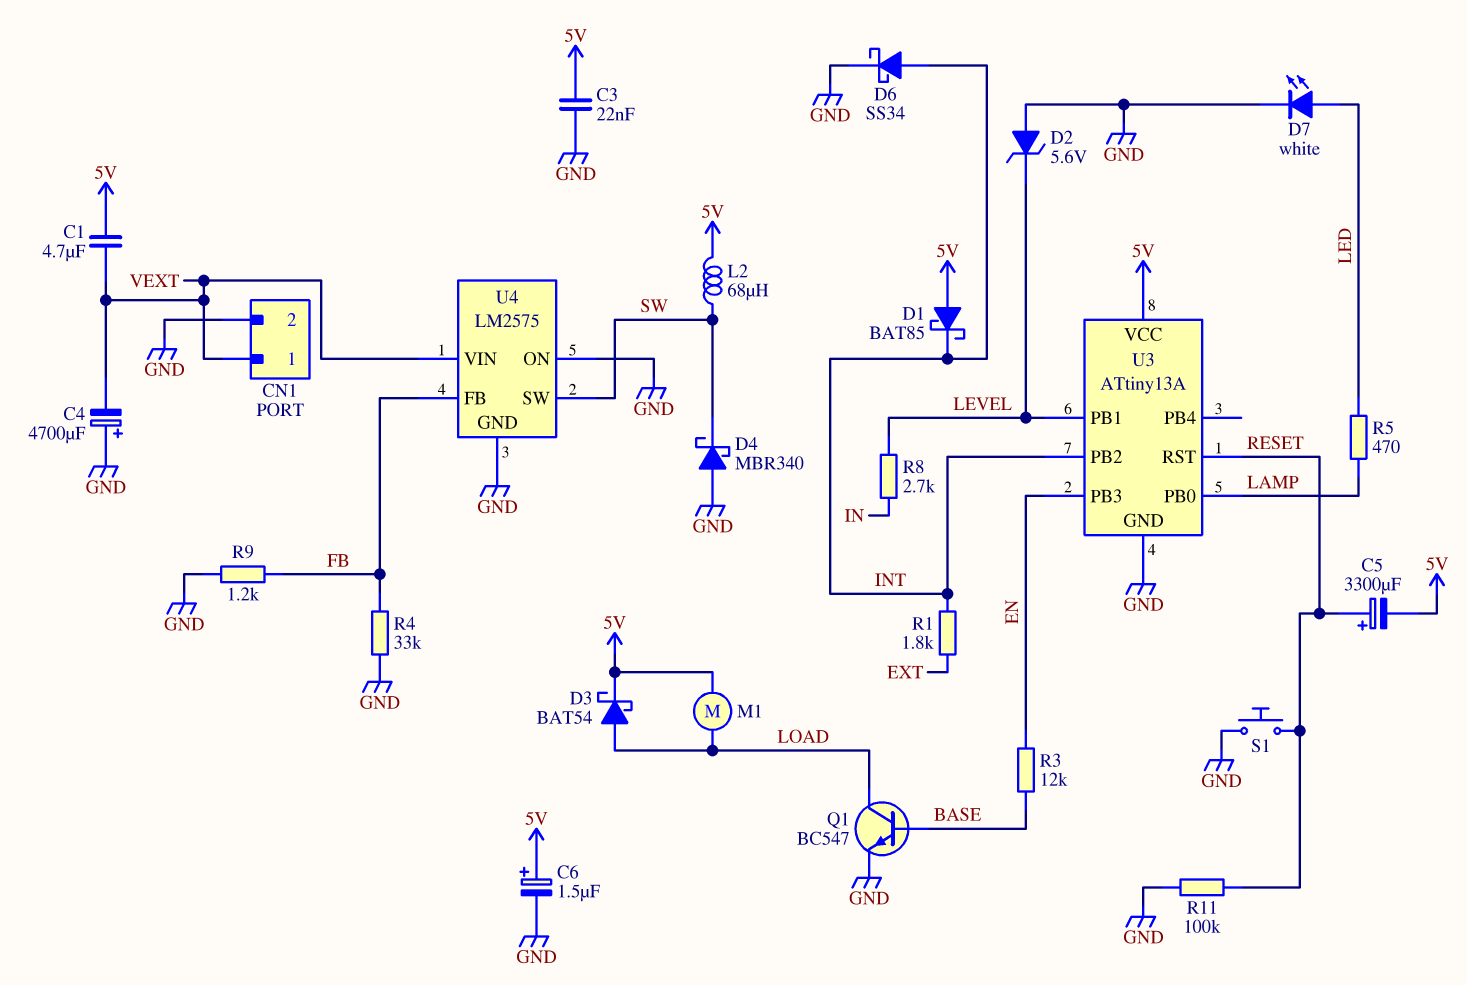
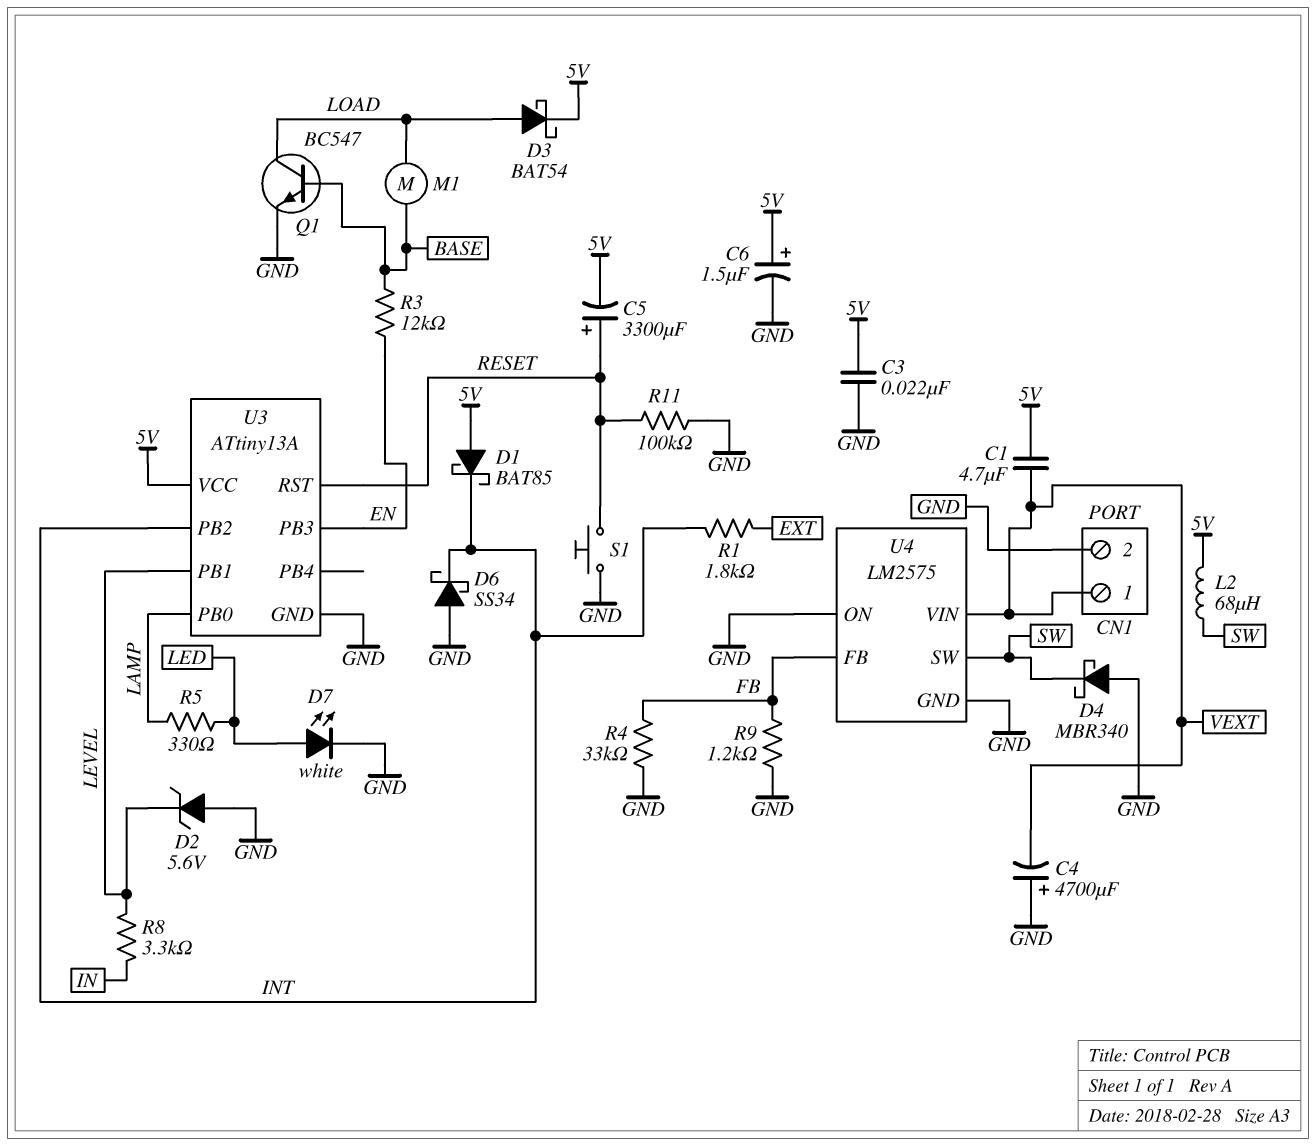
D6: schottky SS34 (A INT, K GND) -> schottky SS34 (A GND, K INT)
M1: motor (5V, LOAD) -> motor (BASE, LOAD)
R5: 470 (LAMP, LED) -> 330 (LAMP, LED)
R8: 2.7k (IN, LEVEL) -> 3.3k (IN, LEVEL)

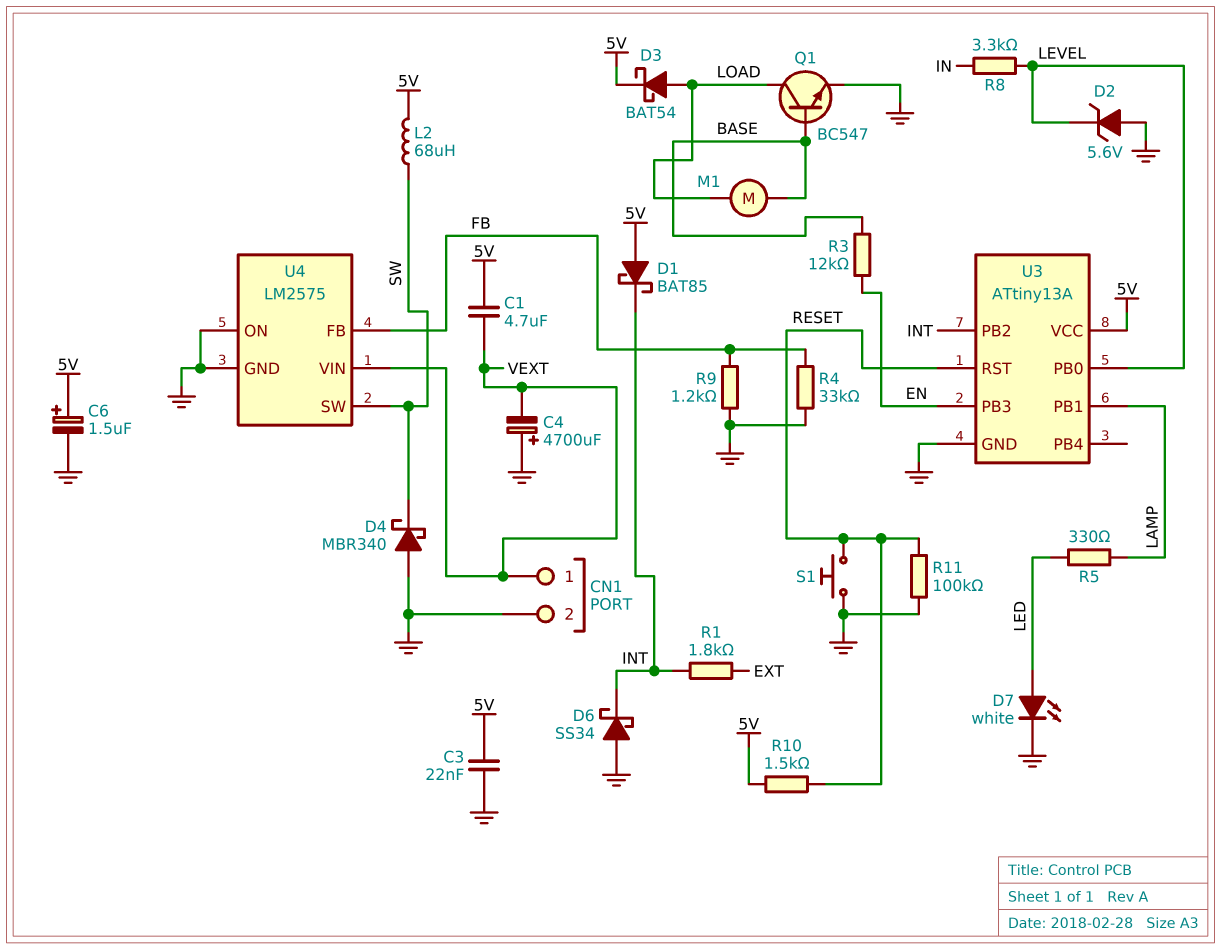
C5: 3300uF (plus RESET, minus 5V) -> none
R10: none -> 1.5k (5V, RESET)
U3 pin PB0: LAMP -> LEVEL
U3 pin PB1: LEVEL -> LAMP

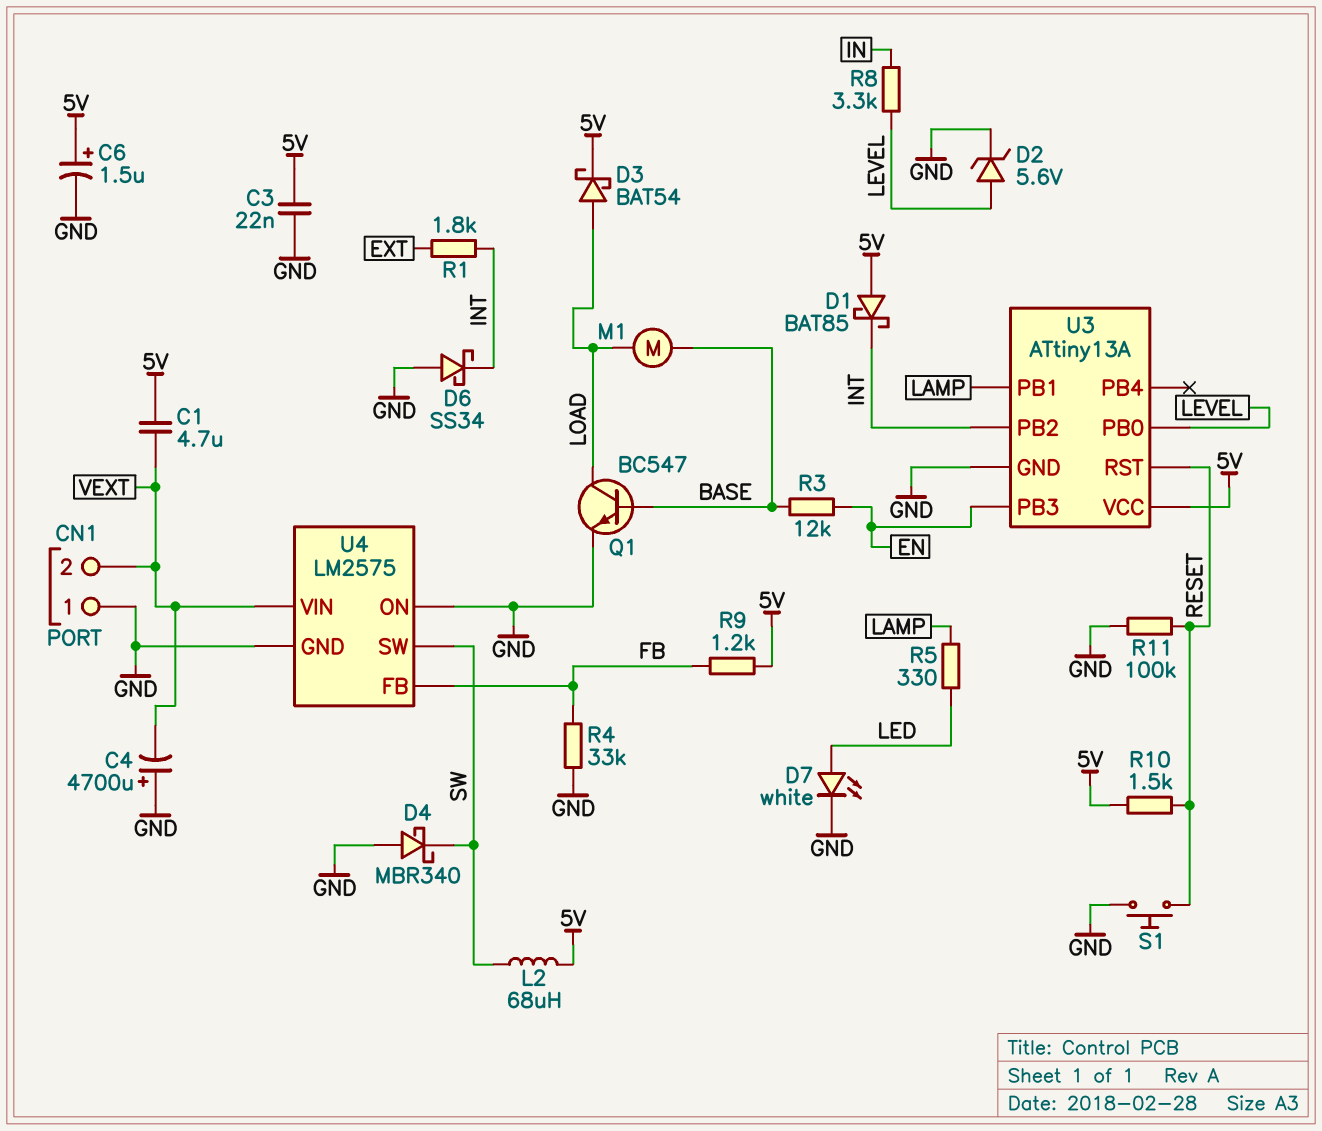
CN1 pin 1: VEXT -> GND
CN1 pin 2: GND -> VEXT
D2: zener 5.6V (A GND, K LEVEL) -> zener 5.6V (A LEVEL, K GND)
R9: 1.2k (FB, GND) -> 1.2k (5V, FB)

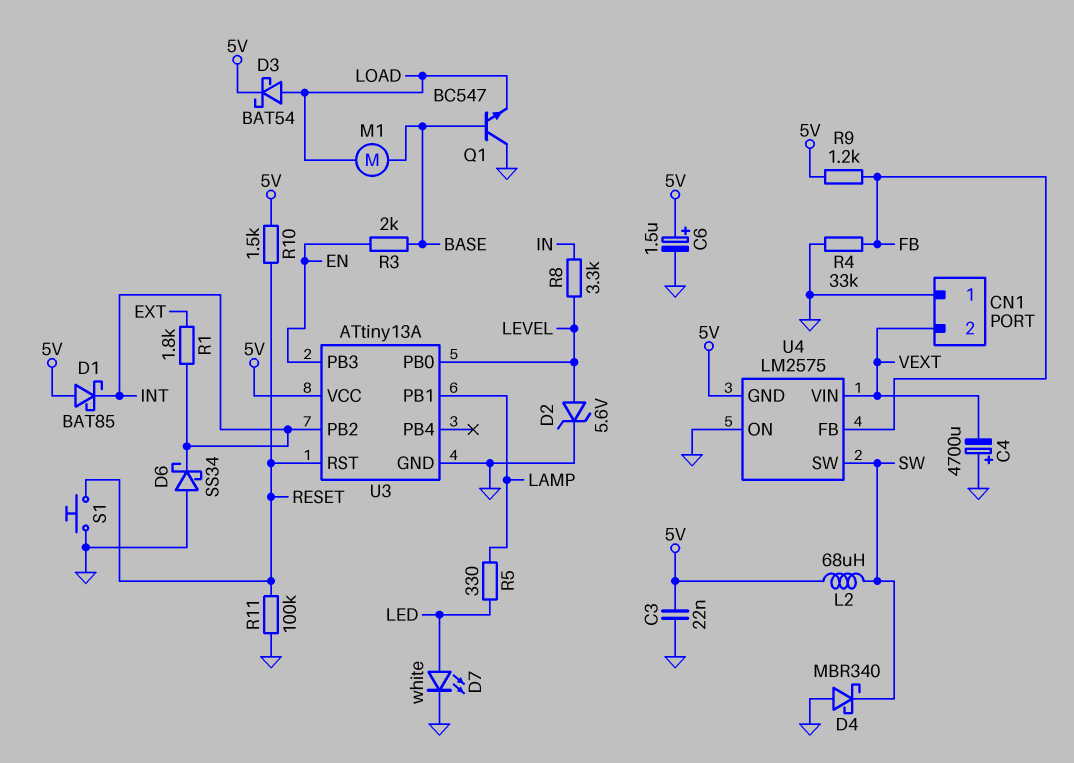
C1: 4.7uF (5V, VEXT) -> none
Q1: NPN BC547 (B BASE, C LOAD, E GND) -> NPN BC547 (B BASE, C GND, E LOAD)
R3: 12k (BASE, EN) -> 2k (BASE, EN)
U4 pin GND: GND -> 5V

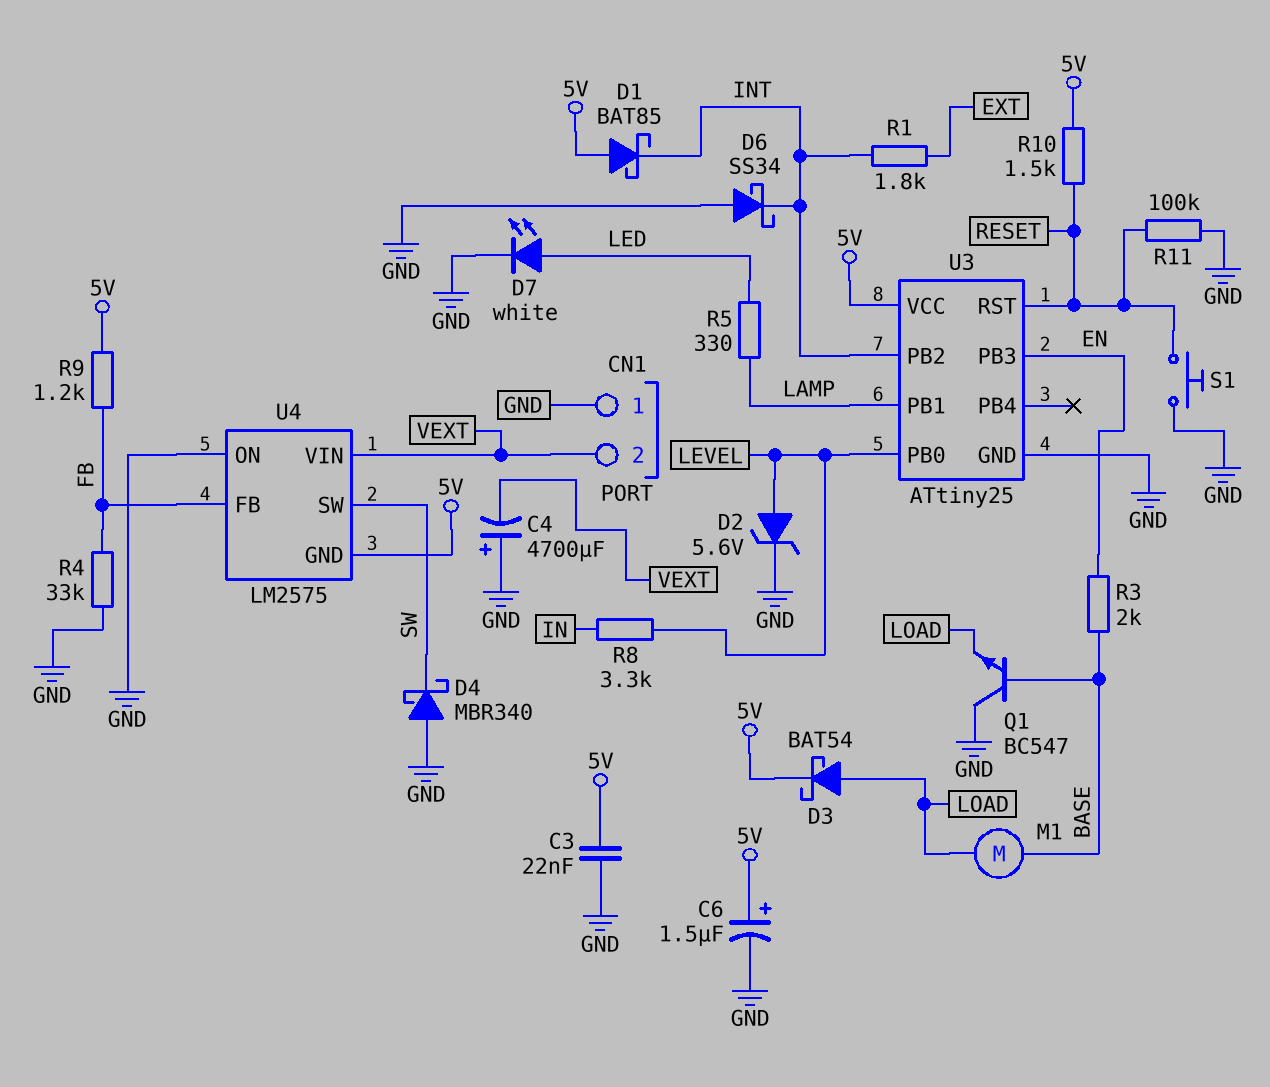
L2: 68uH (5V, SW) -> none
U3: ATtiny13A -> ATtiny25

